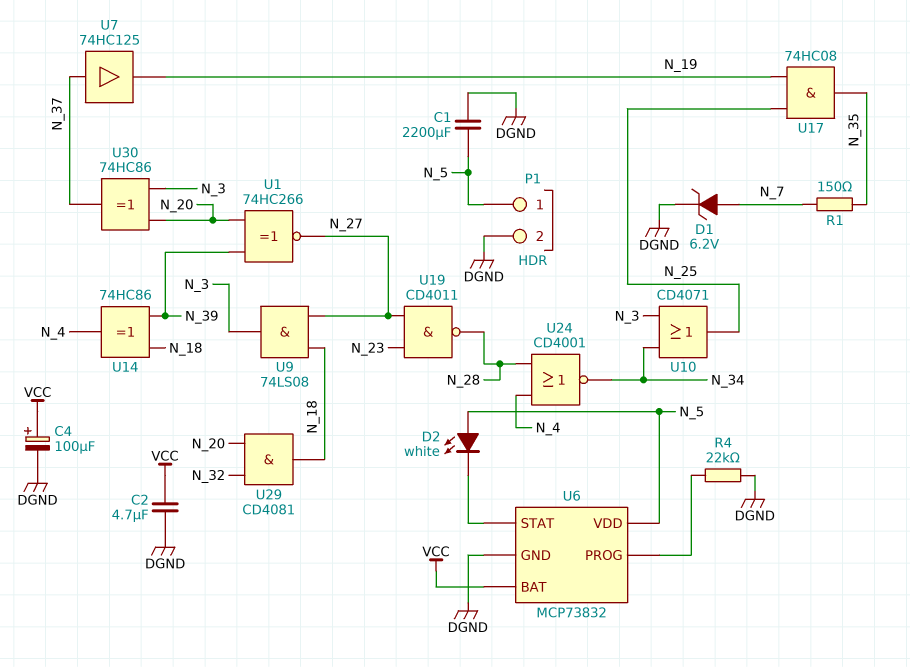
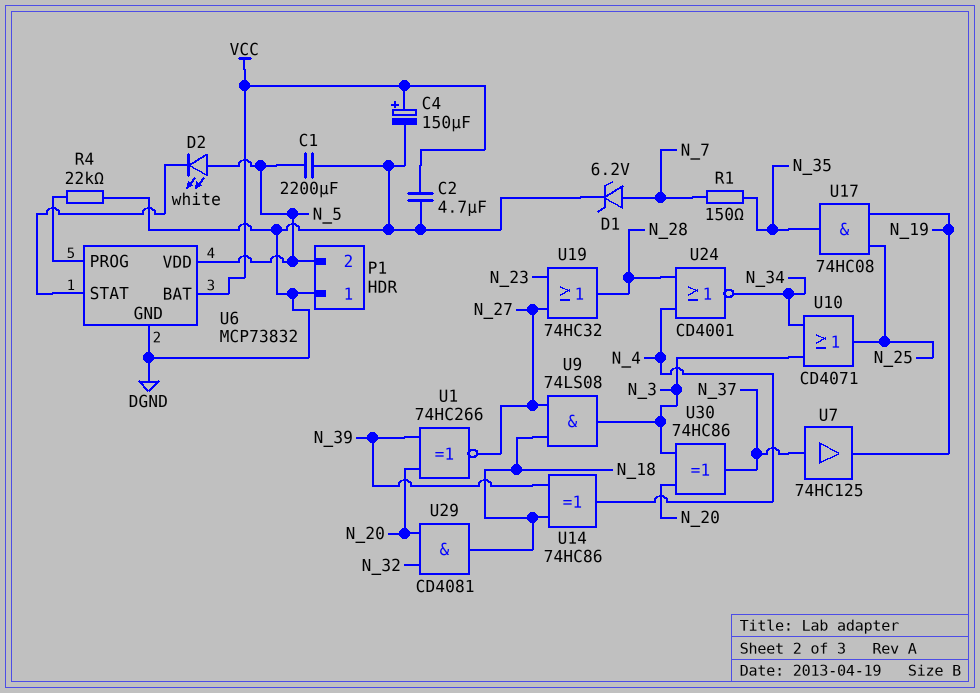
C4: 100uF (plus VCC, minus DGND) -> 150uF (plus VCC, minus DGND)
P1 pin 1: N_5 -> DGND
P1 pin 2: DGND -> N_5
U19: NAND CD4011 (in N_23, in N_27, out N_28) -> OR 74HC32 (in N_23, in N_27, out N_28)

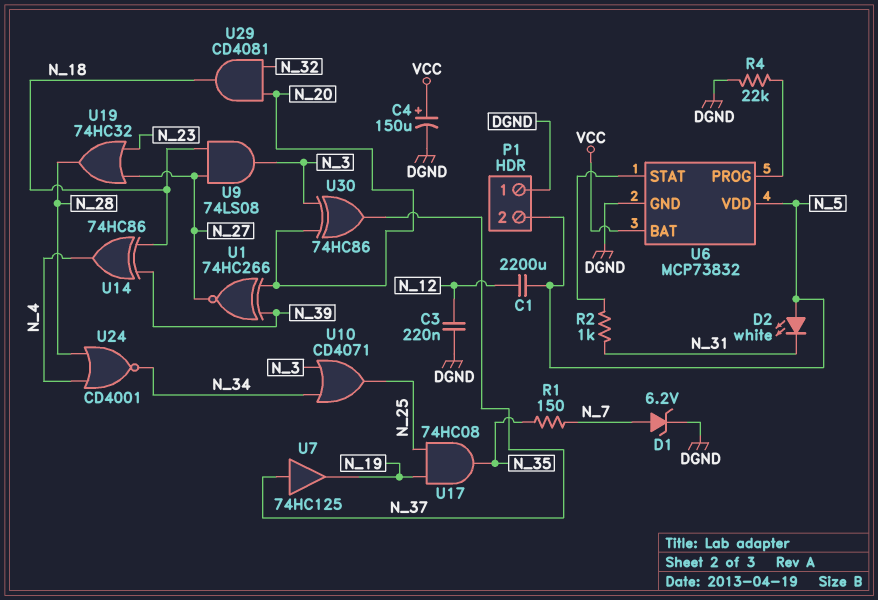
C1: 2200uF (DGND, N_5) -> 2200uF (N_5, N_12)
C2: 4.7uF (DGND, VCC) -> none
C3: none -> 220nF (DGND, N_12)
D2: LED white (A N_5, K U6/STAT) -> LED white (A N_5, K N_31)
R2: none -> 1k (N_31, U6/STAT)

